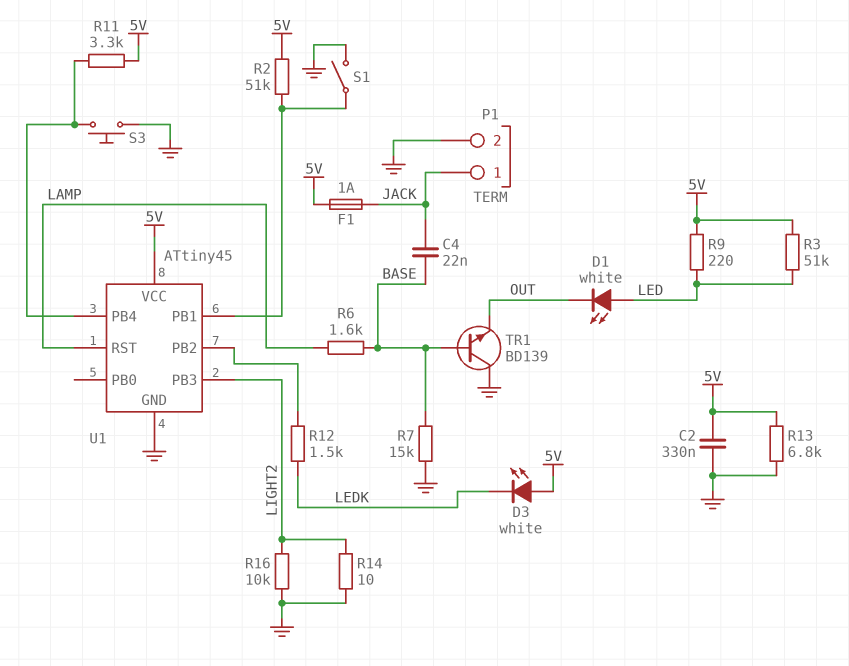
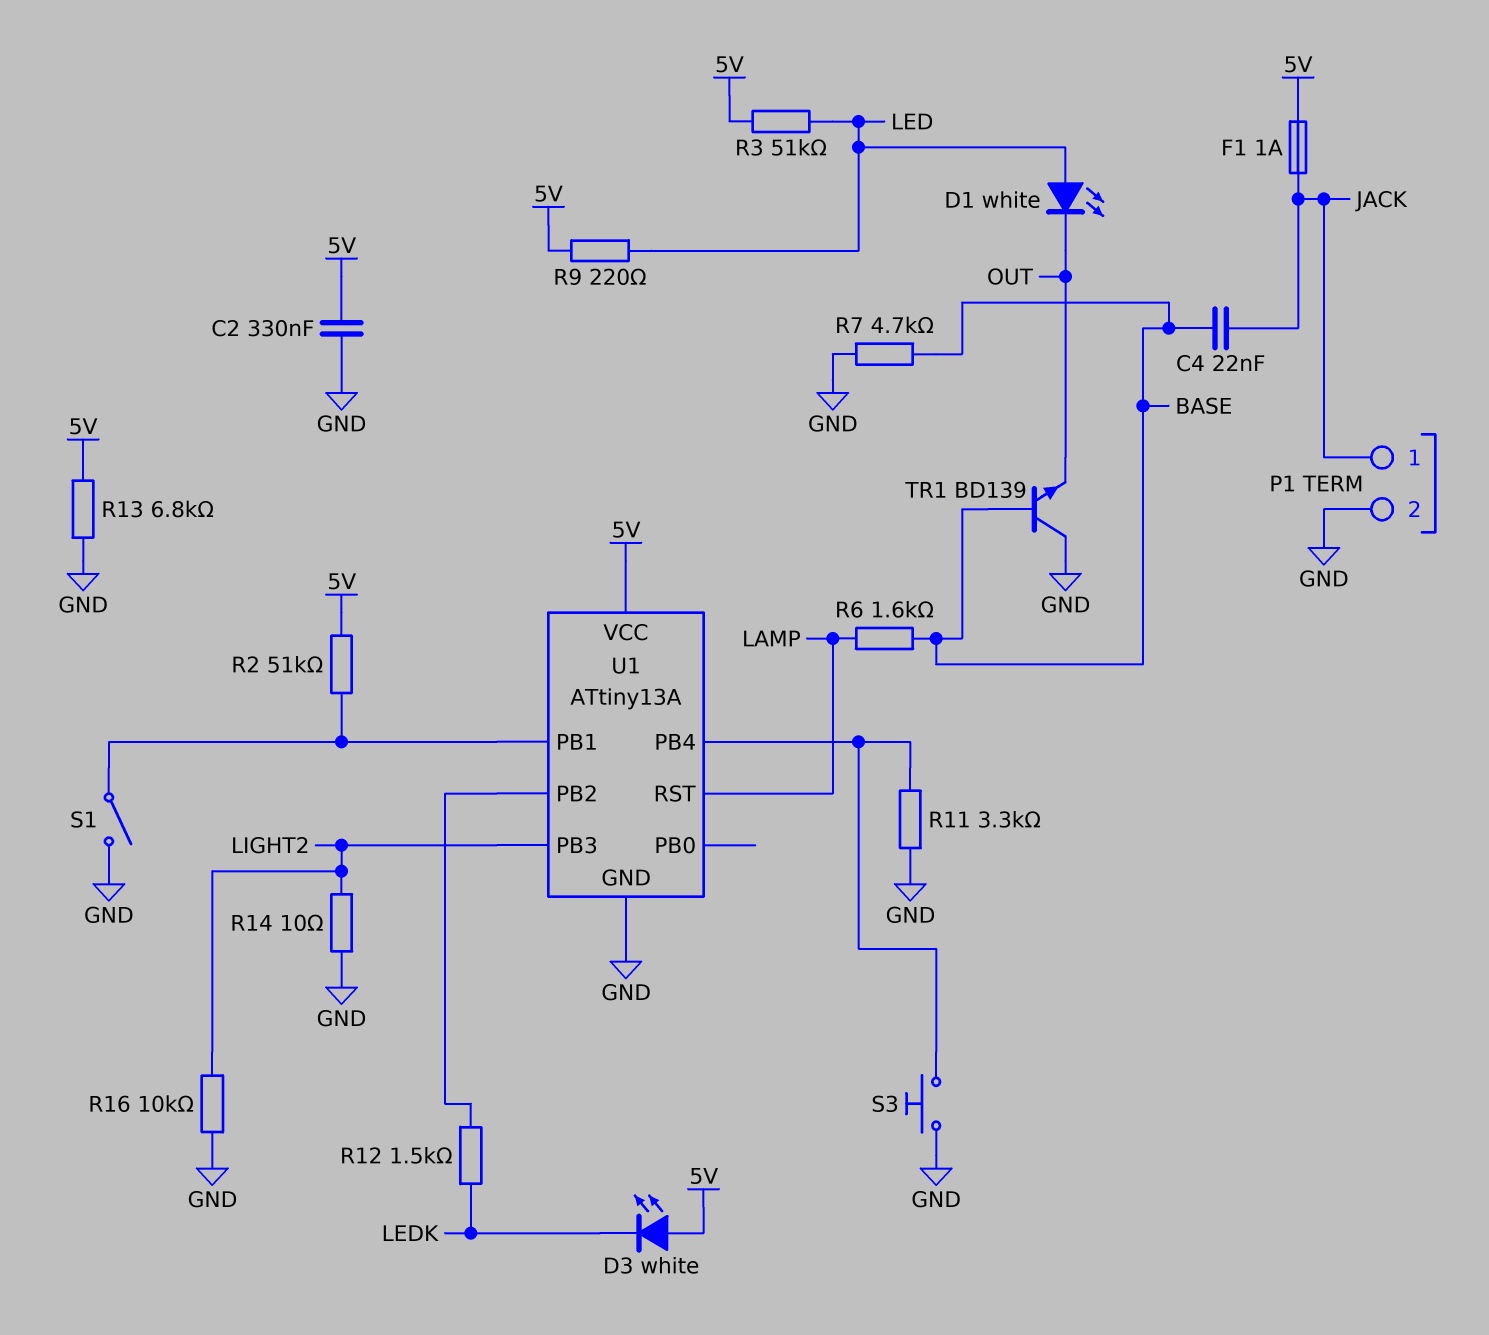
R7: 15k (BASE, GND) -> 4.7k (BASE, GND)
R11: 3.3k (5V, U1/PB4) -> 3.3k (GND, U1/PB4)
U1: ATtiny45 -> ATtiny13A

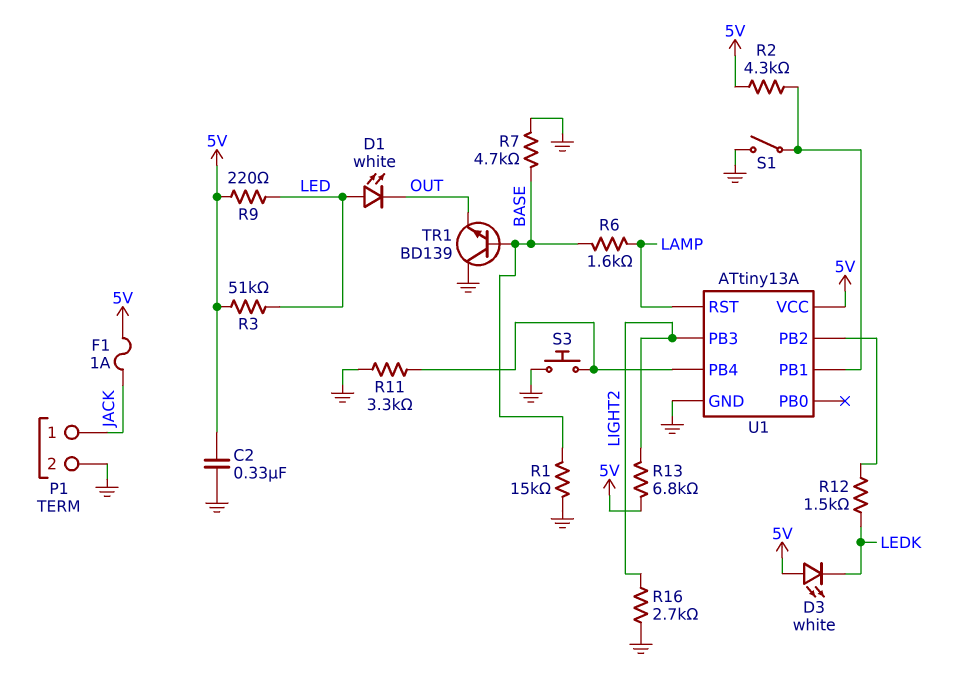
C4: 22nF (BASE, JACK) -> none
R1: none -> 15k (BASE, GND)
R2: 51k (5V, U1/PB1) -> 4.3k (5V, U1/PB1)
R13: 6.8k (5V, GND) -> 6.8k (5V, LIGHT2)
R14: 10 (GND, LIGHT2) -> none
R16: 10k (GND, LIGHT2) -> 2.7k (GND, LIGHT2)

